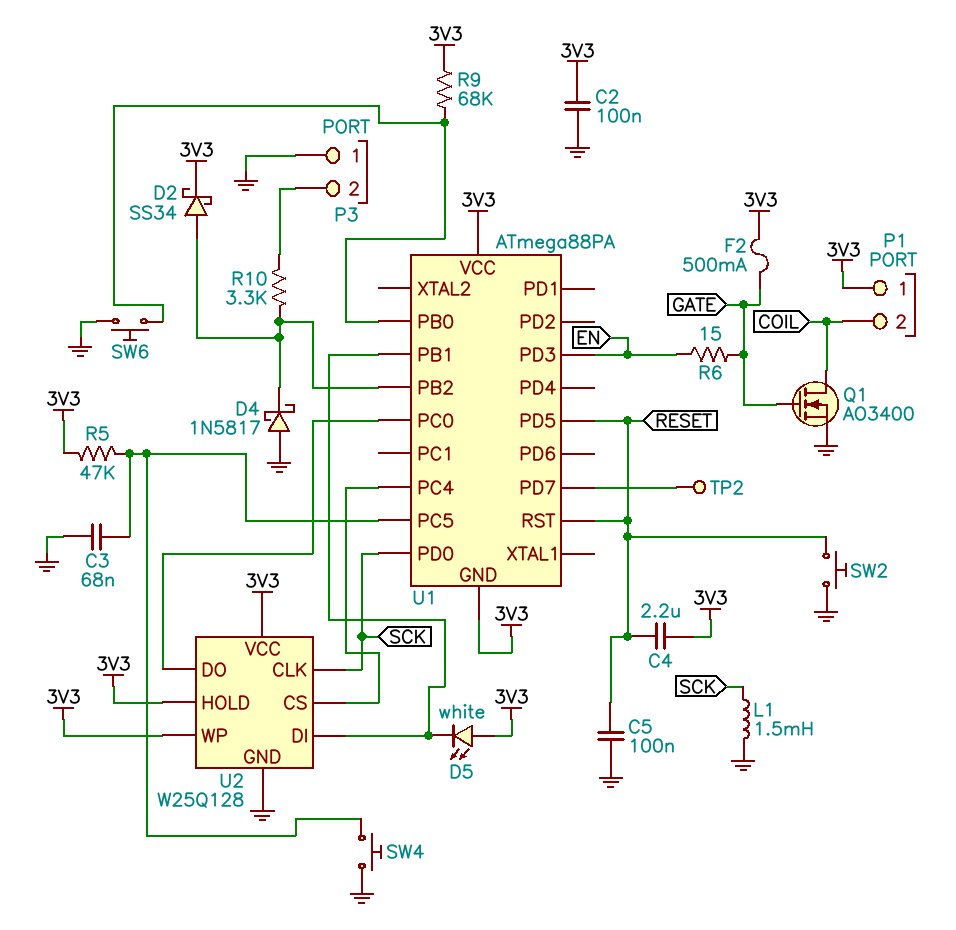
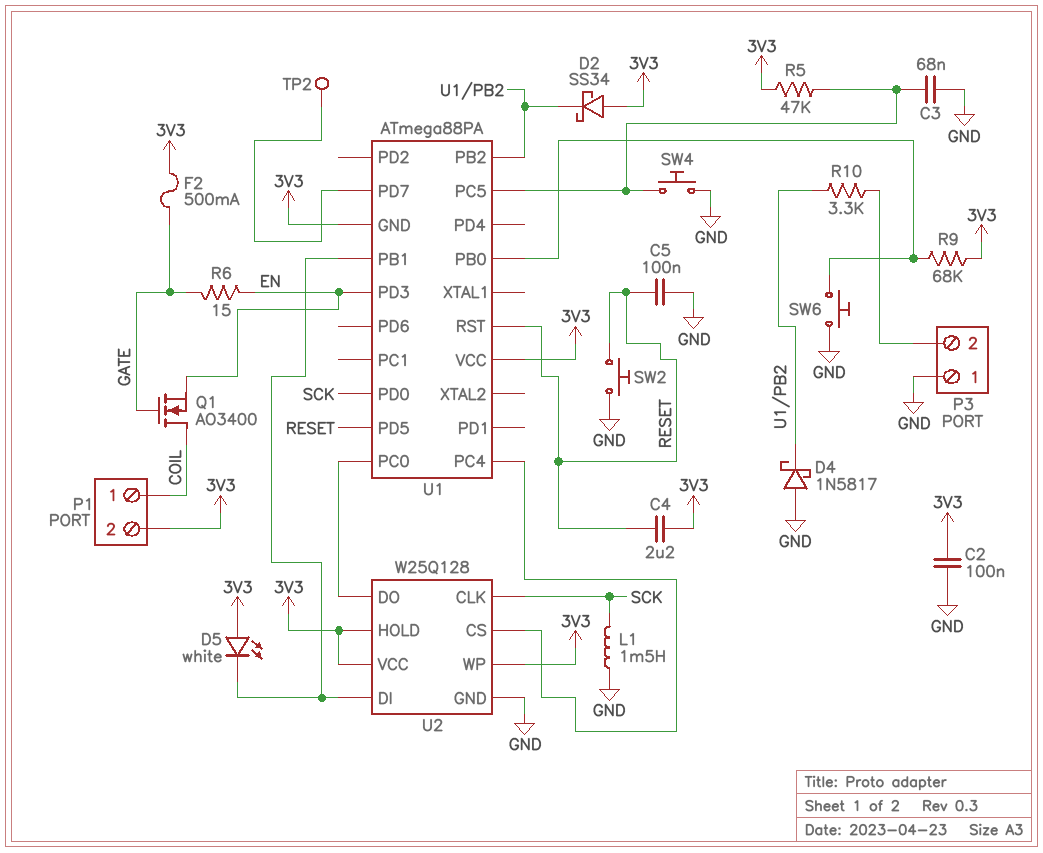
D2: schottky SS34 (A U1/PB2, K 3V3) -> schottky SS34 (A 3V3, K U1/PB2)
P1 pin 1: 3V3 -> COIL
P1 pin 2: COIL -> 3V3
Q1: NMOS AO3400 (G GATE, D COIL, S GND) -> NMOS AO3400 (G GATE, D COIL, S EN)

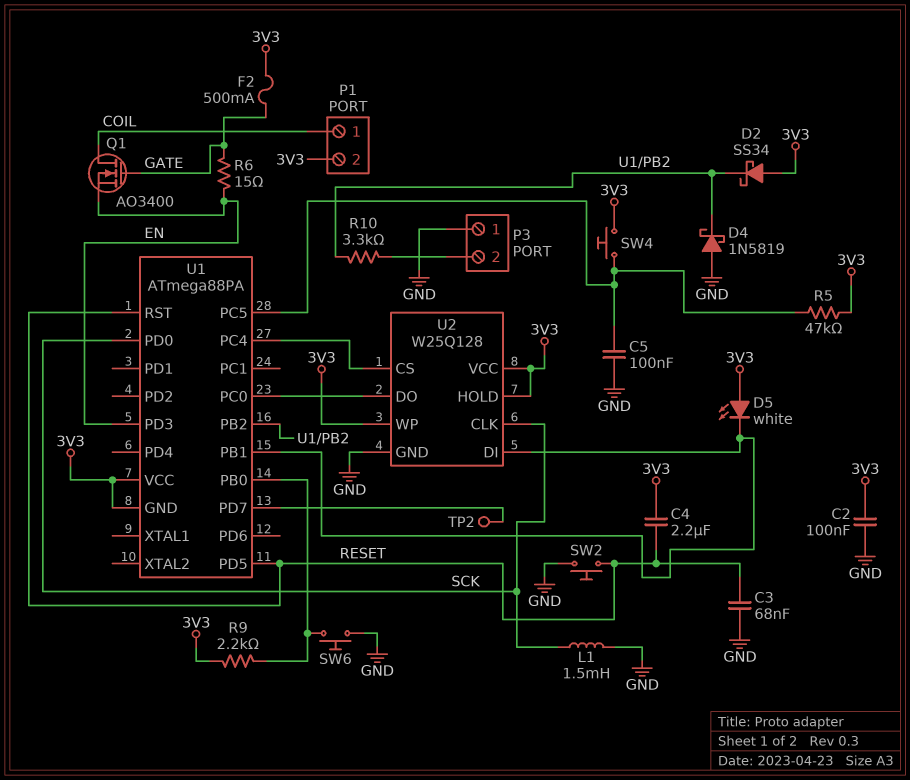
C3: 68nF (GND, U1/PC5) -> 68nF (GND, RESET)
C5: 100nF (GND, RESET) -> 100nF (GND, U1/PC5)
D4: schottky 1N5817 (A GND, K U1/PB2) -> schottky 1N5819 (A GND, K U1/PB2)
R9: 68k (3V3, U1/PB0) -> 2.2k (3V3, U1/PB0)
SW4: button (GND, U1/PC5) -> button (3V3, U1/PC5)

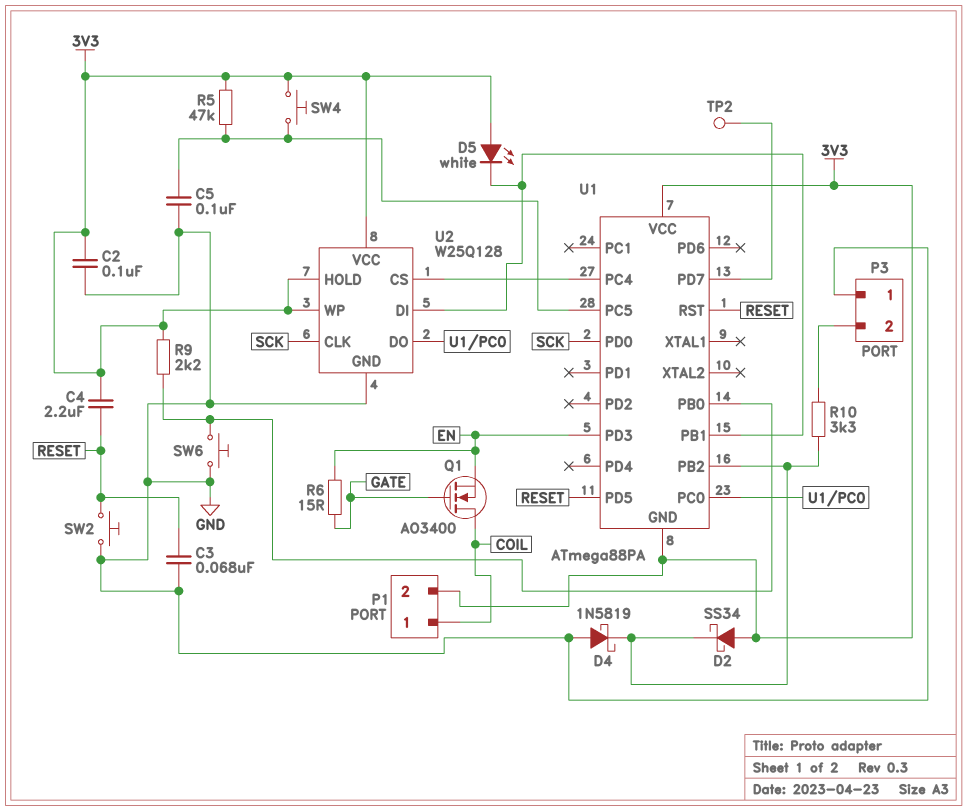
F2: 500mA (3V3, GATE) -> none
L1: 1.5mH (GND, SCK) -> none

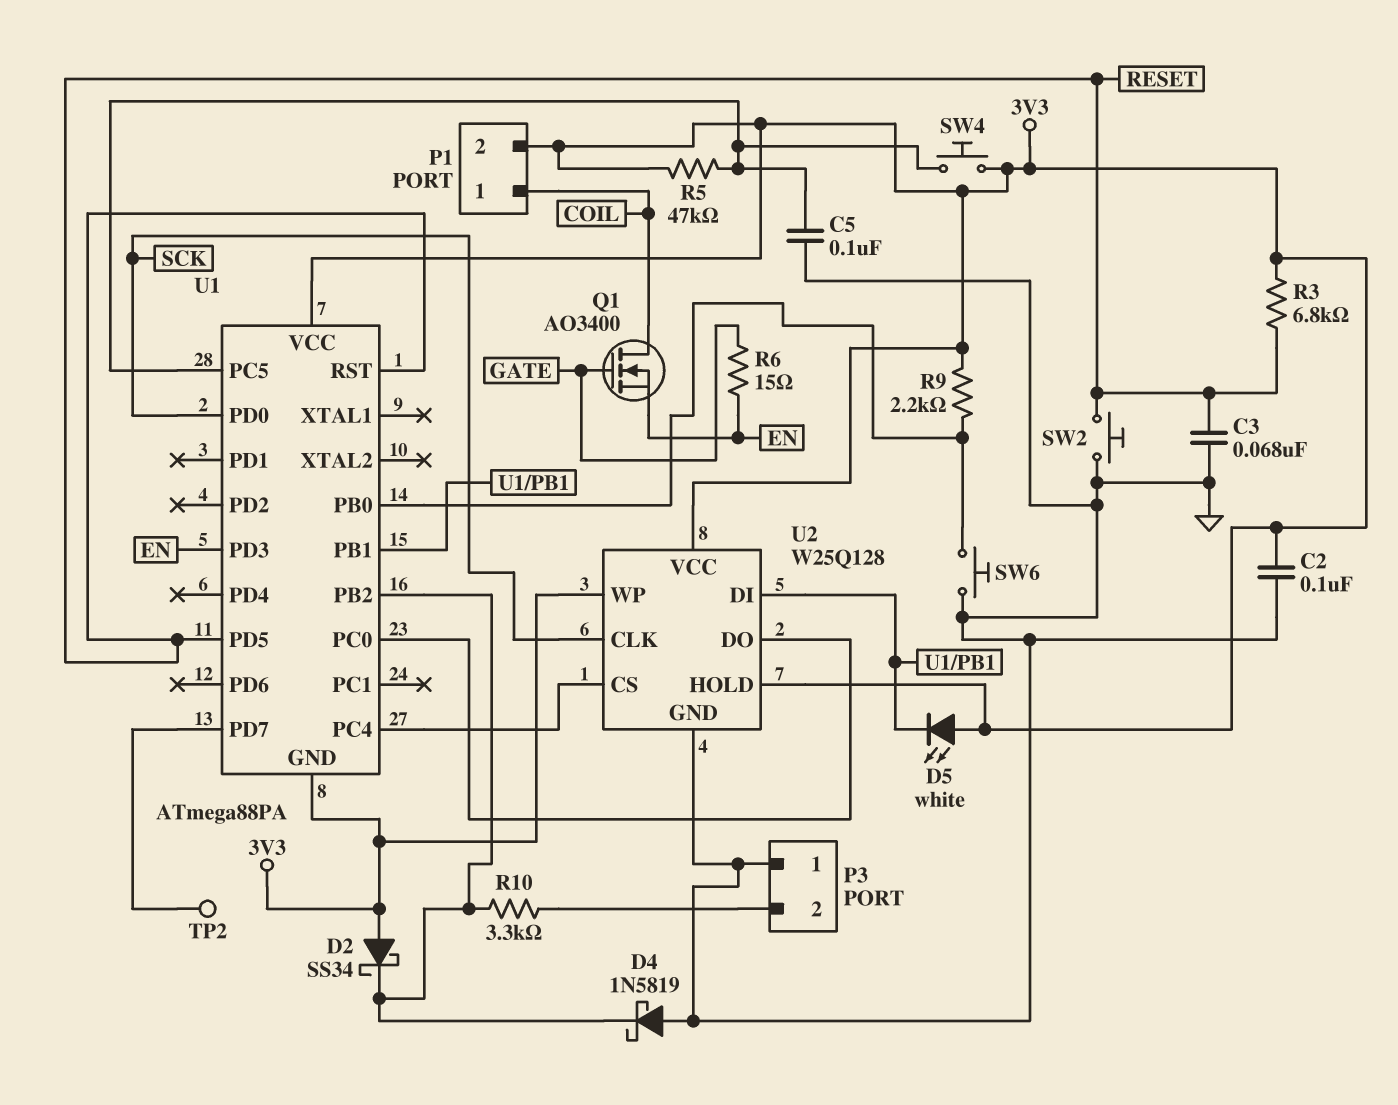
C4: 2.2uF (3V3, RESET) -> none
R3: none -> 6.8k (3V3, RESET)

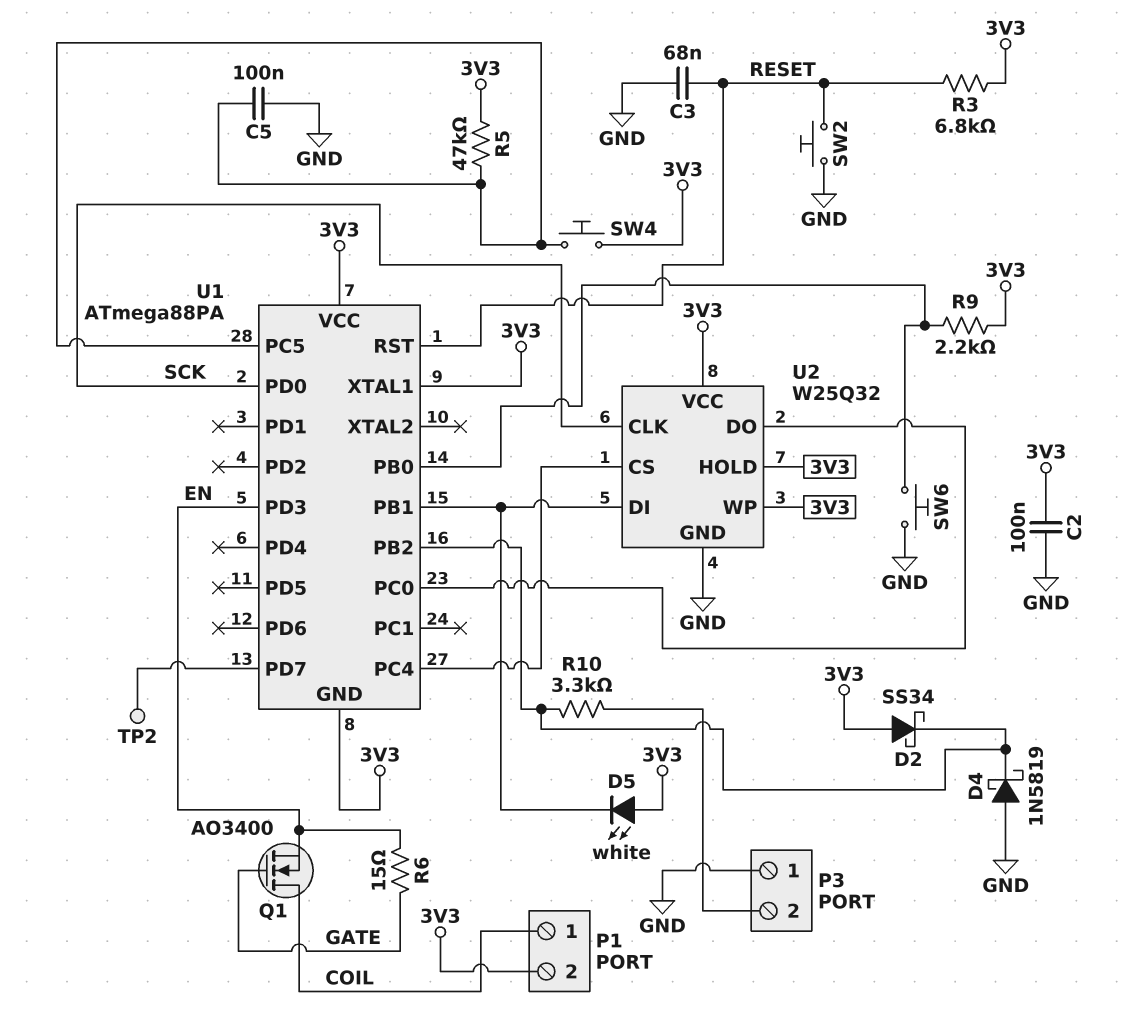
U1 pin PD5: RESET -> none
U1 pin XTAL1: none -> 3V3
U2: W25Q128 -> W25Q32

